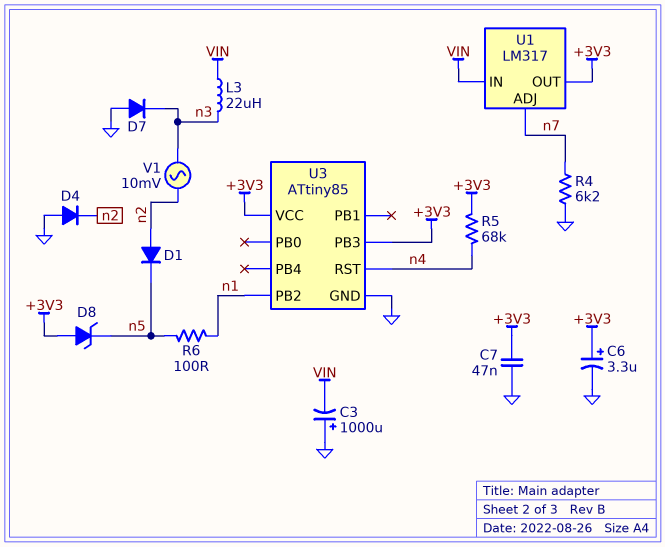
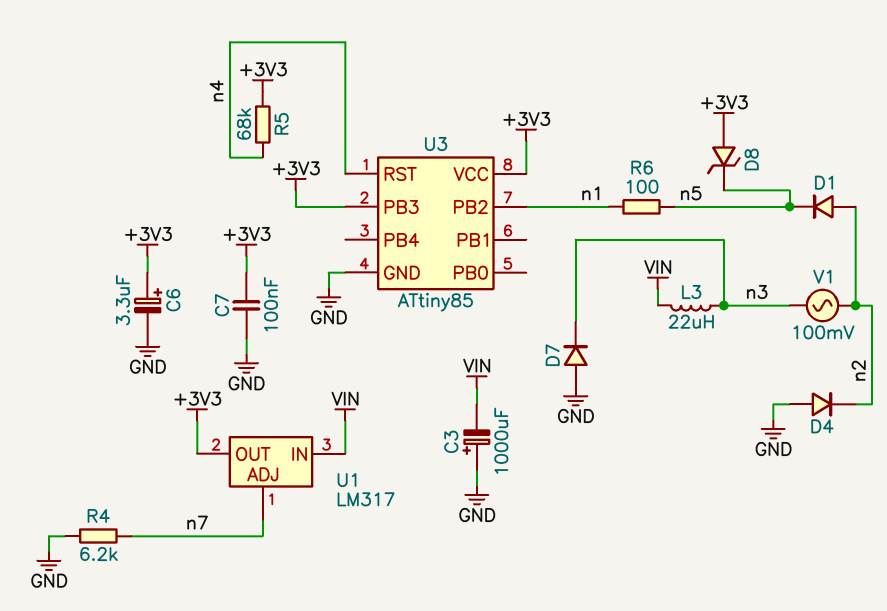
C7: 47nF (+3V3, GND) -> 100nF (+3V3, GND)
V1: AC 10mV (n2, n3) -> AC 100mV (n2, n3)

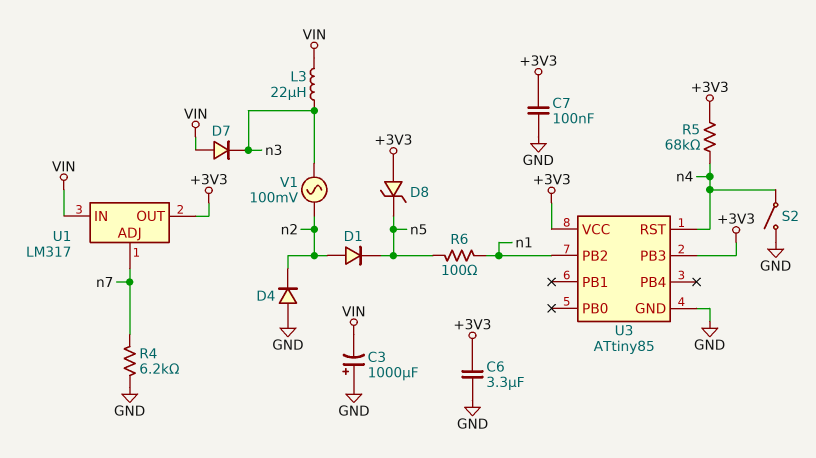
C6: 3.3uF (plus +3V3, minus GND) -> 3.3uF (+3V3, GND)
D7: diode (A GND, K n3) -> diode (A VIN, K n3)
S2: none -> switch (GND, n4)

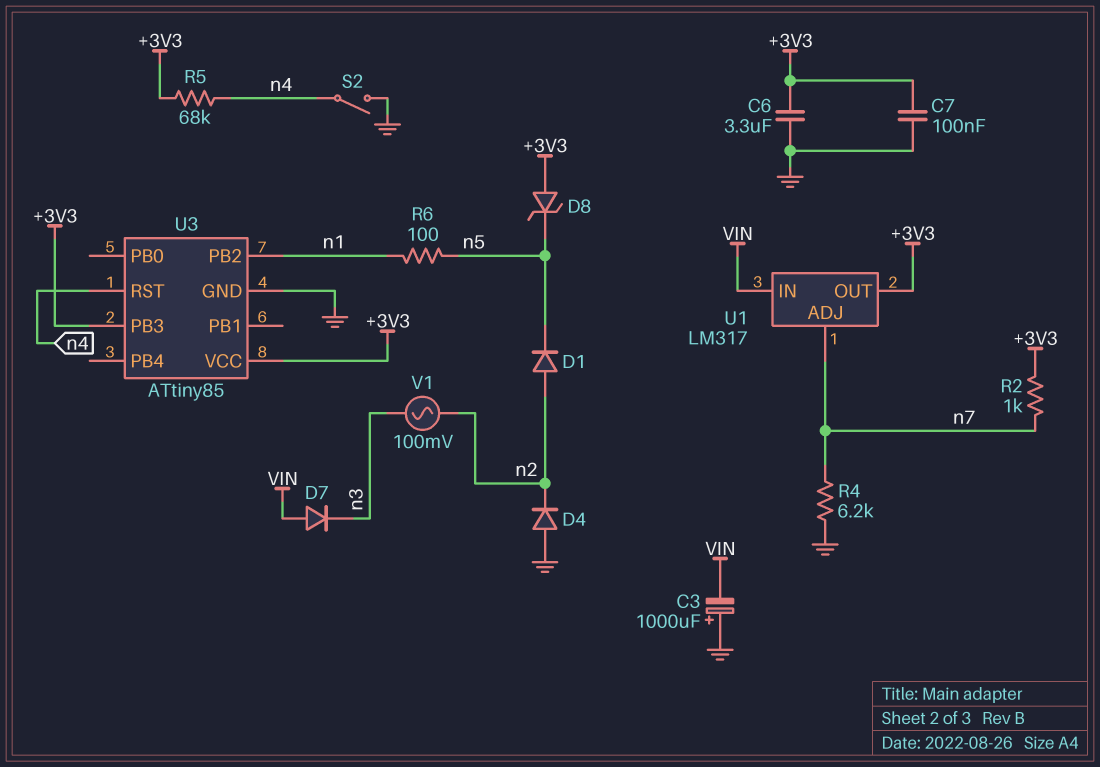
L3: 22uH (VIN, n3) -> none
R2: none -> 1k (+3V3, n7)

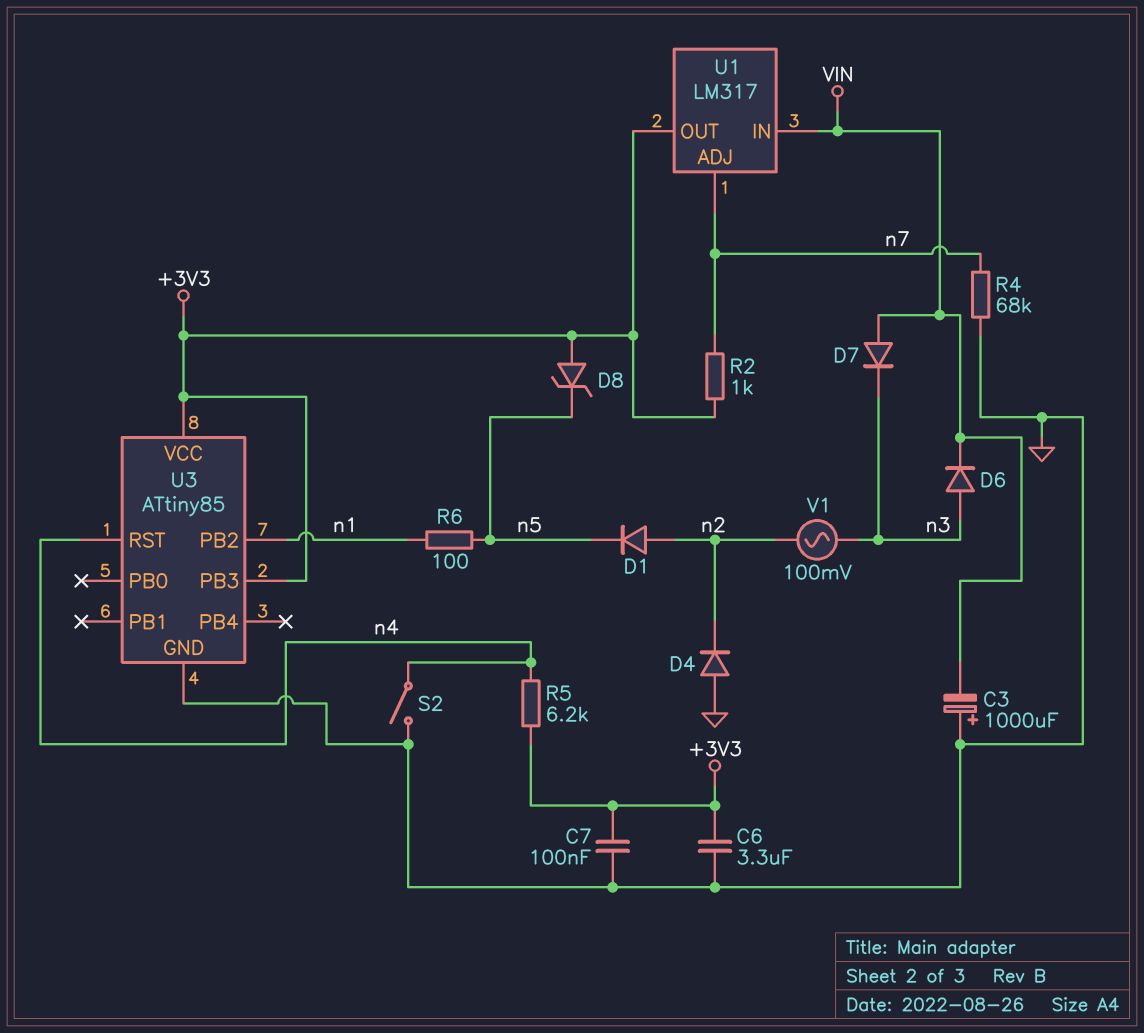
D6: none -> diode (A n3, K VIN)
R4: 6.2k (GND, n7) -> 68k (GND, n7)
R5: 68k (+3V3, n4) -> 6.2k (+3V3, n4)

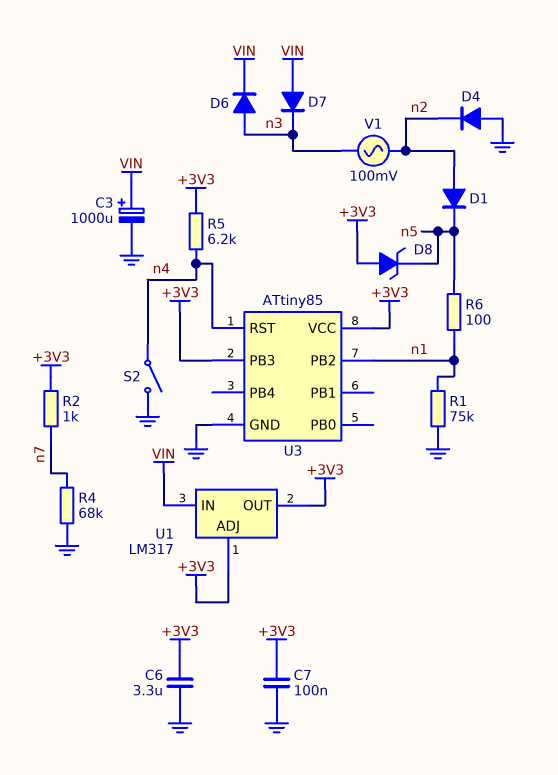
C3: 1000uF (plus GND, minus VIN) -> 1000uF (plus VIN, minus GND)
R1: none -> 75k (GND, n1)
U1 pin ADJ: n7 -> +3V3

